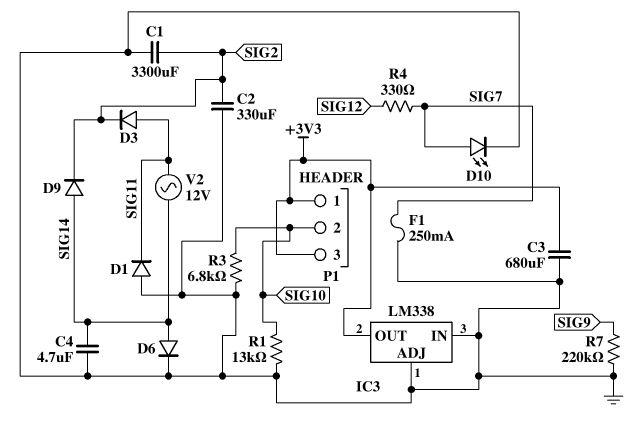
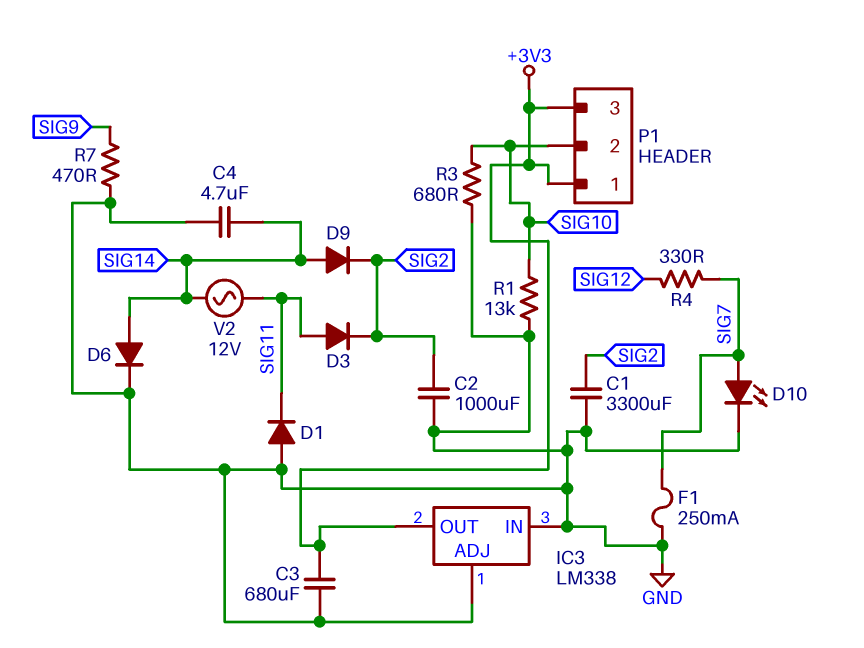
C2: 330uF (GND, SIG2) -> 1000uF (GND, SIG2)
R3: 6.8k (GND, SIG10) -> 680 (GND, SIG10)
R7: 220k (GND, SIG9) -> 470 (GND, SIG9)

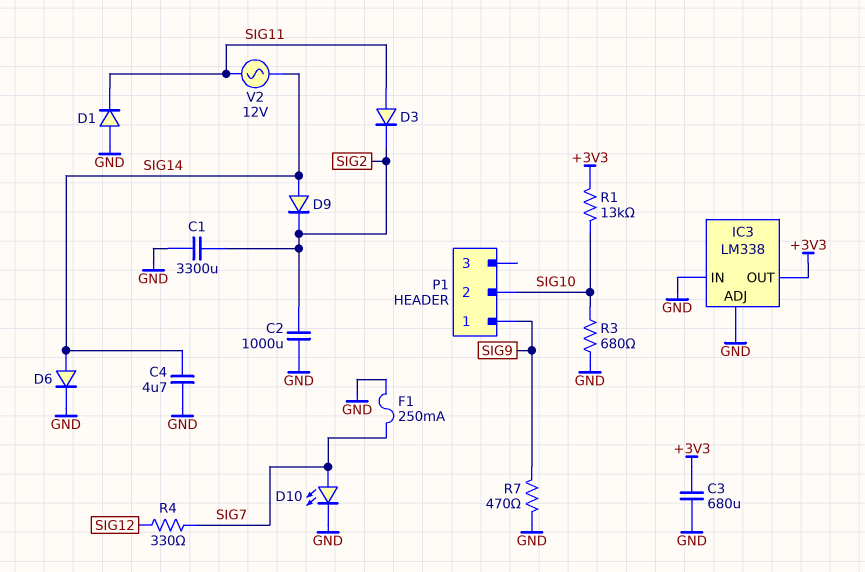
P1 pin 1: +3V3 -> SIG9
P1 pin 3: +3V3 -> none
R1: 13k (GND, SIG10) -> 13k (+3V3, SIG10)

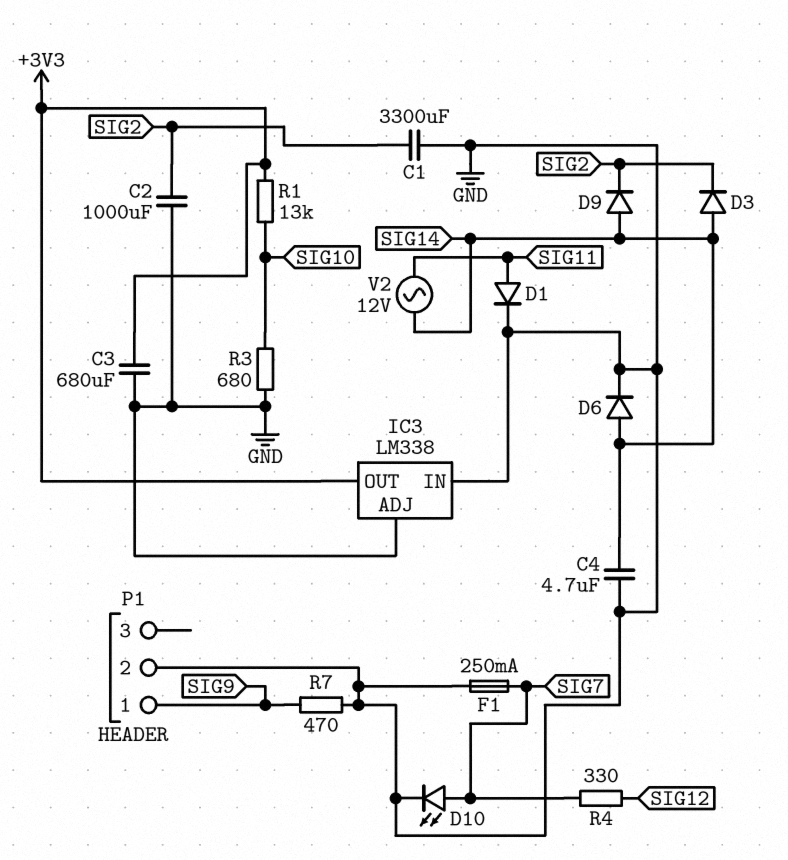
D1: diode (A GND, K SIG11) -> diode (A SIG11, K GND)
D3: diode (A SIG11, K SIG2) -> diode (A SIG14, K SIG2)
P1 pin 2: SIG10 -> GND

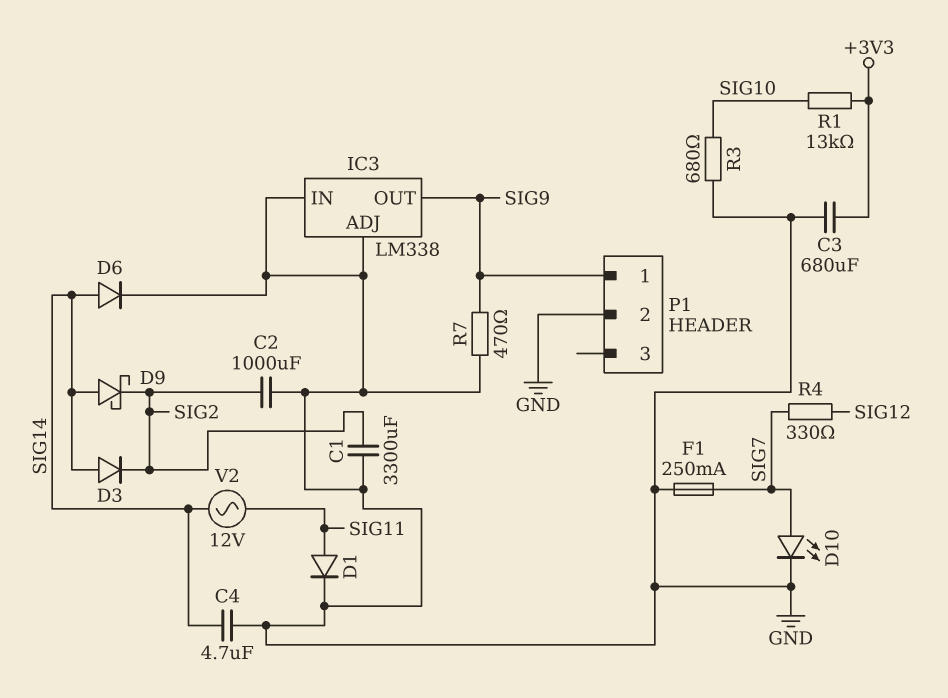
D9: diode (A SIG14, K SIG2) -> schottky (A SIG14, K SIG2)
IC3 pin OUT: +3V3 -> SIG9

